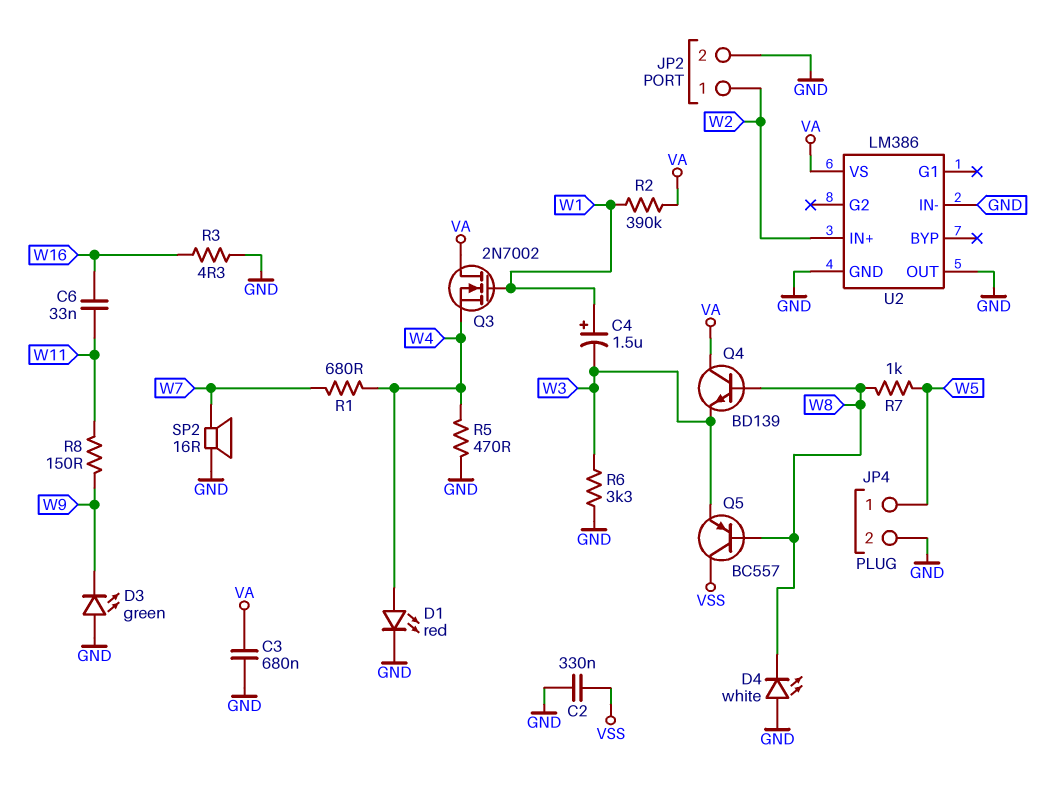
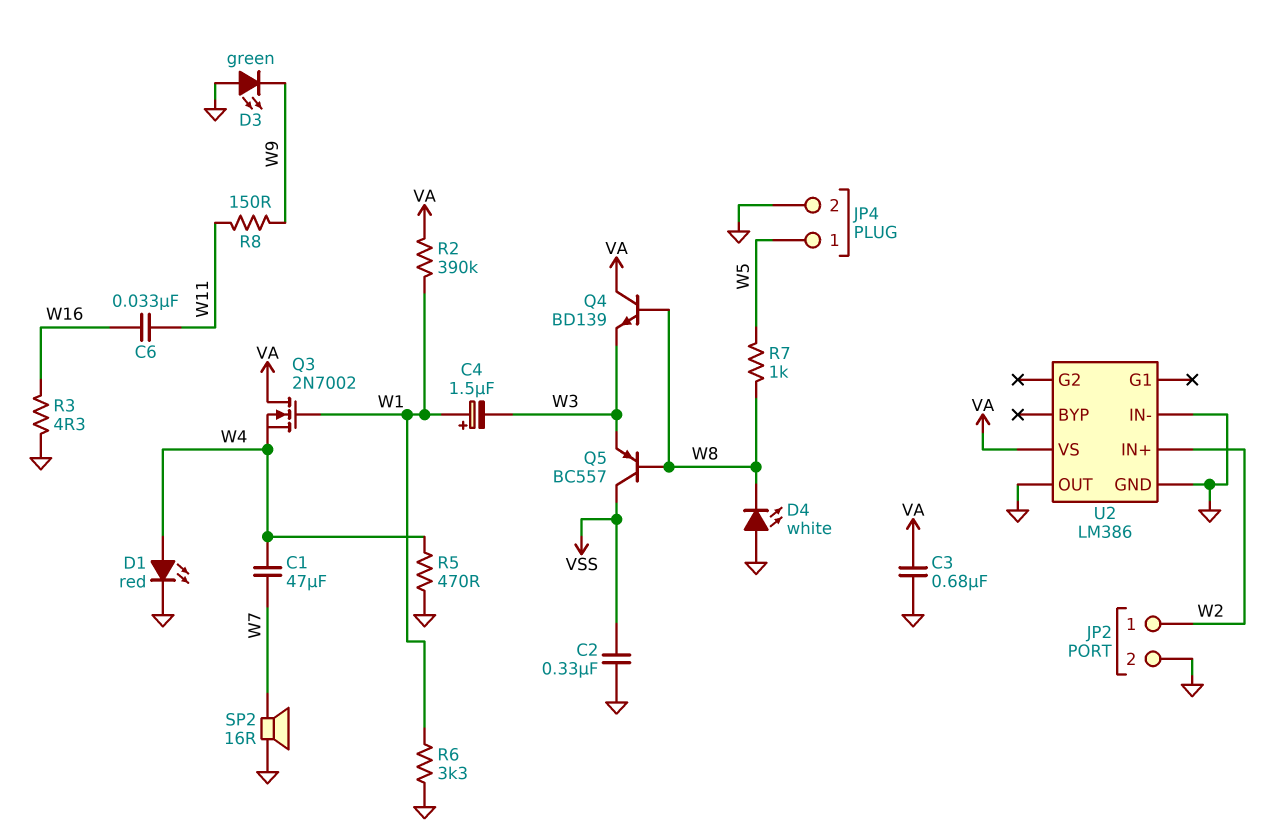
C1: none -> 47uF (W4, W7)
R1: 680 (W4, W7) -> none
R6: 3.3k (GND, W3) -> 3.3k (GND, W1)

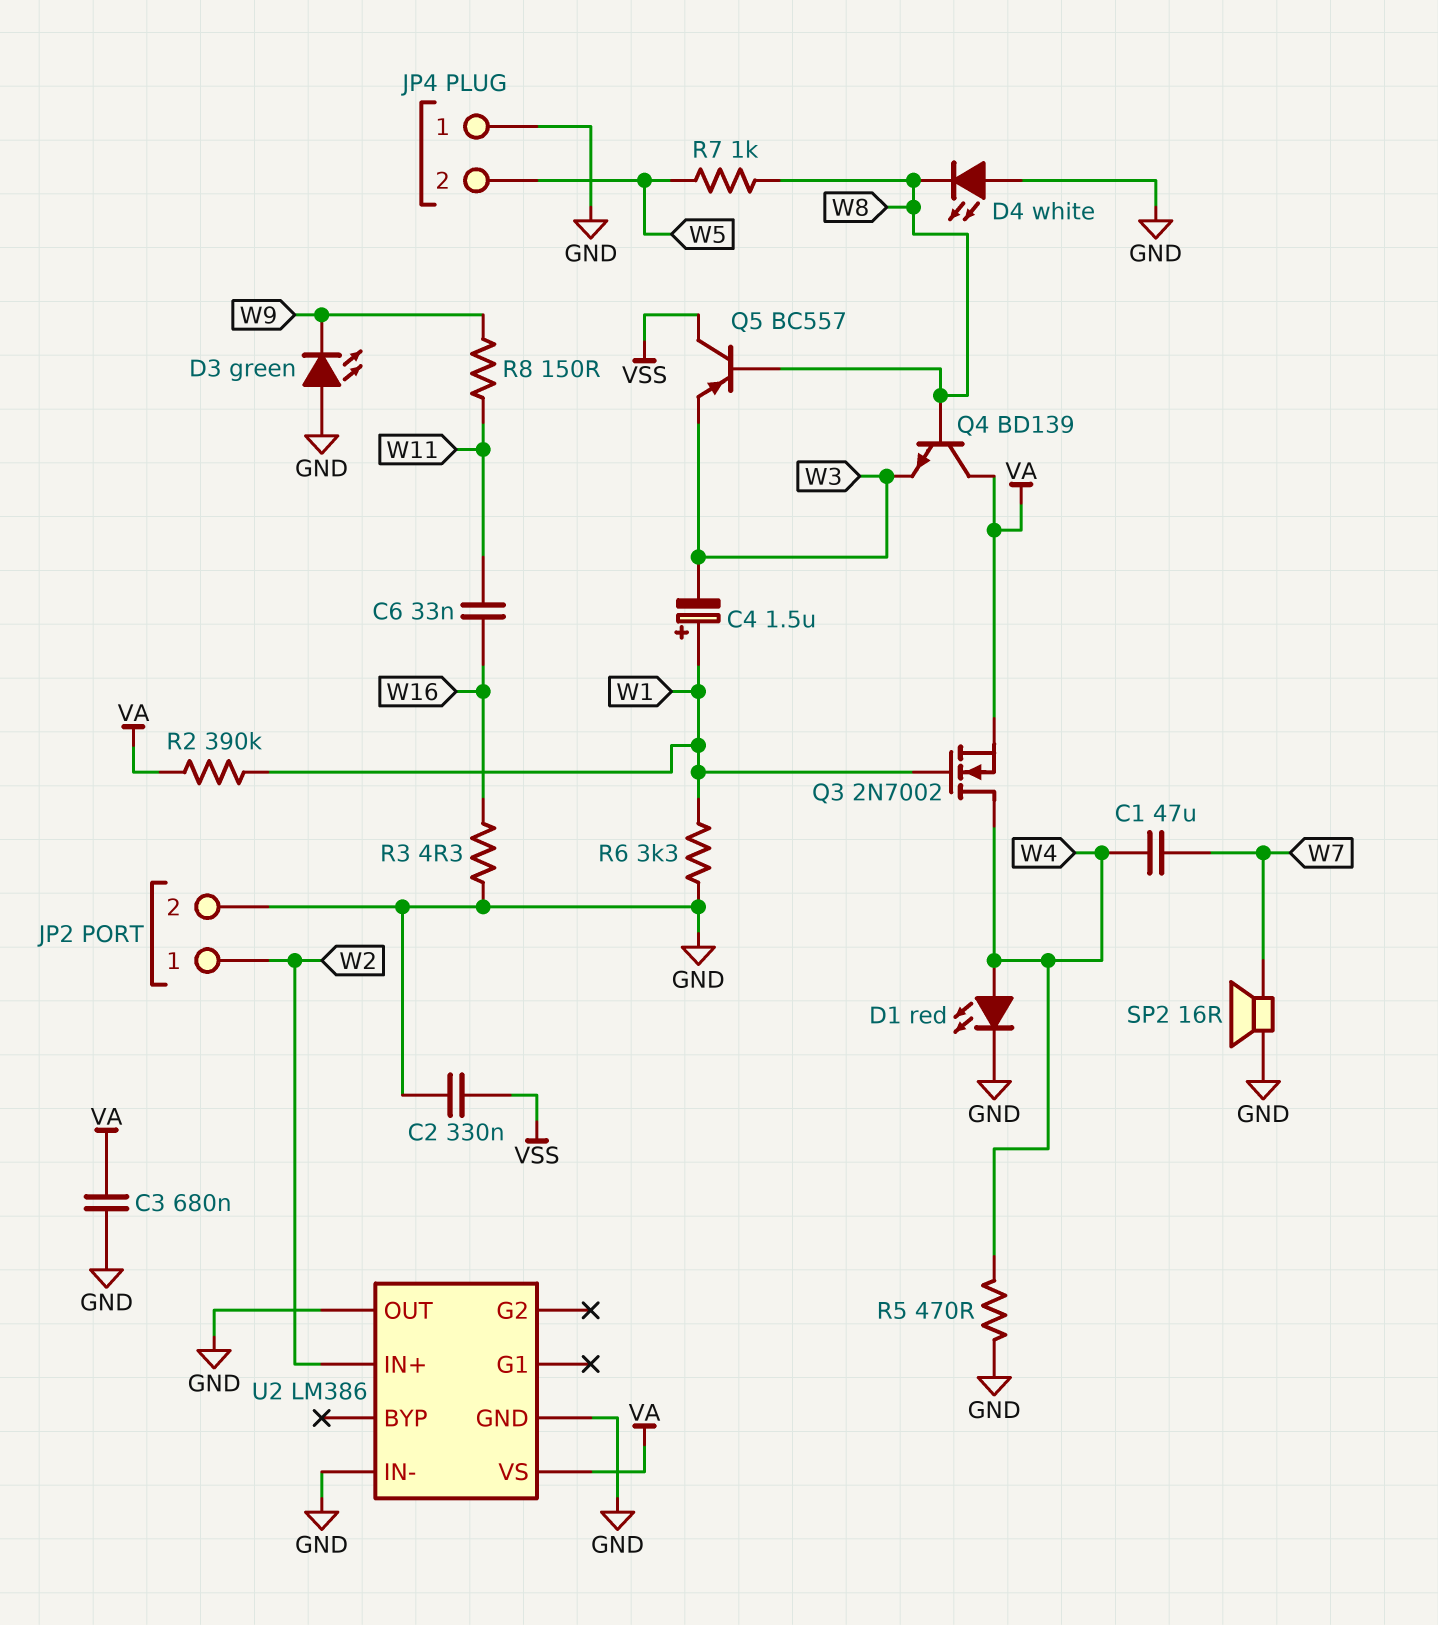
JP4 pin 1: W5 -> GND
JP4 pin 2: GND -> W5
Q3: NMOS 2N7002 (G W1, D VA, S W4) -> NMOS 2N7002 (G W1, D W4, S VA)

